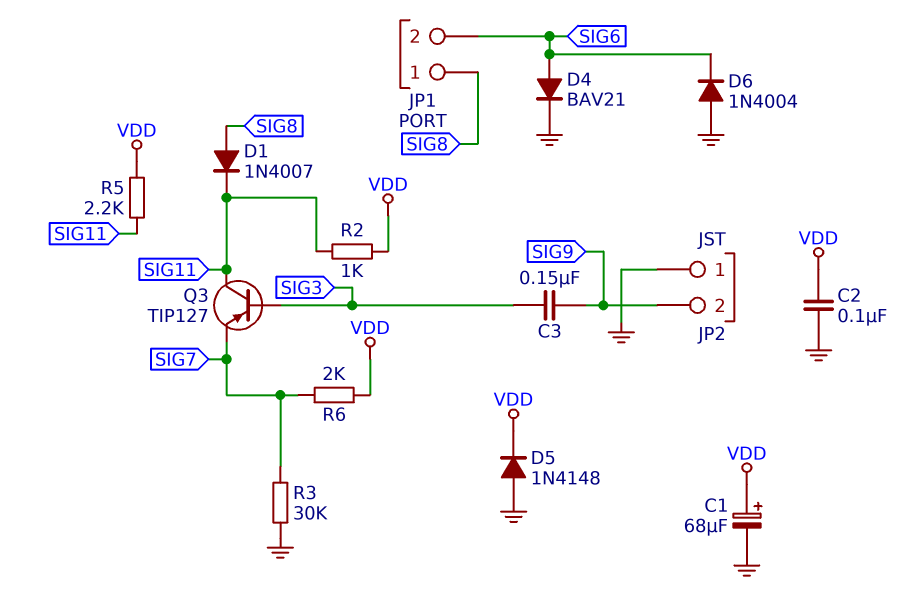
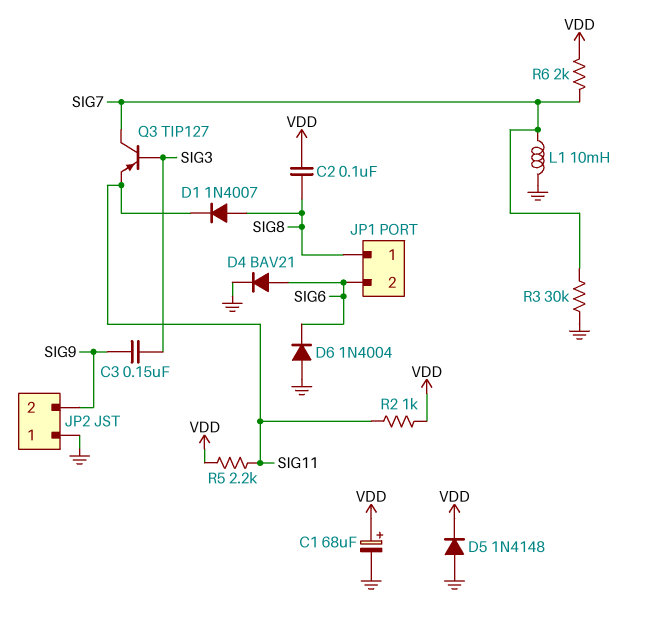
C2: 100nF (GND, VDD) -> 100nF (SIG8, VDD)
L1: none -> 10mH (GND, SIG7)
Q3: PNP TIP127 (B SIG3, C SIG11, E SIG7) -> PNP TIP127 (B SIG3, C SIG7, E SIG11)

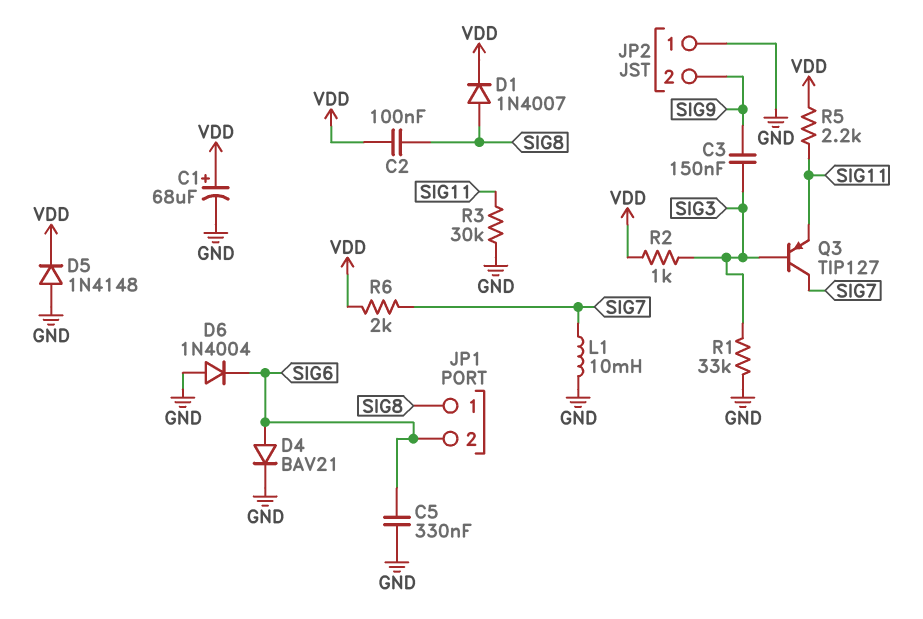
C5: none -> 330nF (GND, SIG6)
D1: diode 1N4007 (A SIG8, K SIG11) -> diode 1N4007 (A SIG8, K VDD)
R1: none -> 33k (GND, SIG3)
R2: 1k (SIG11, VDD) -> 1k (SIG3, VDD)
R3: 30k (GND, SIG7) -> 30k (GND, SIG11)

